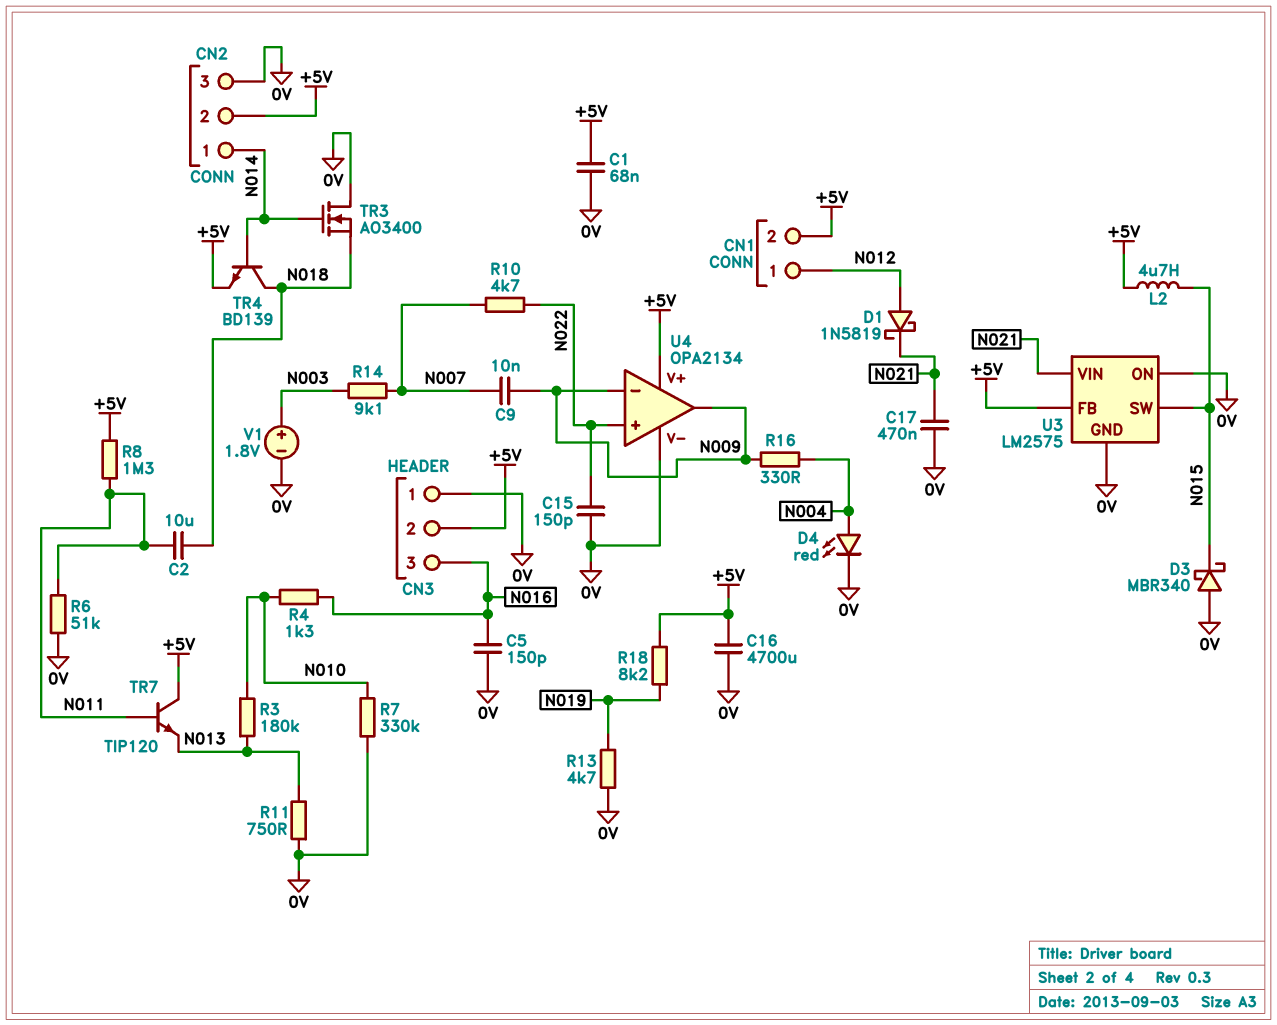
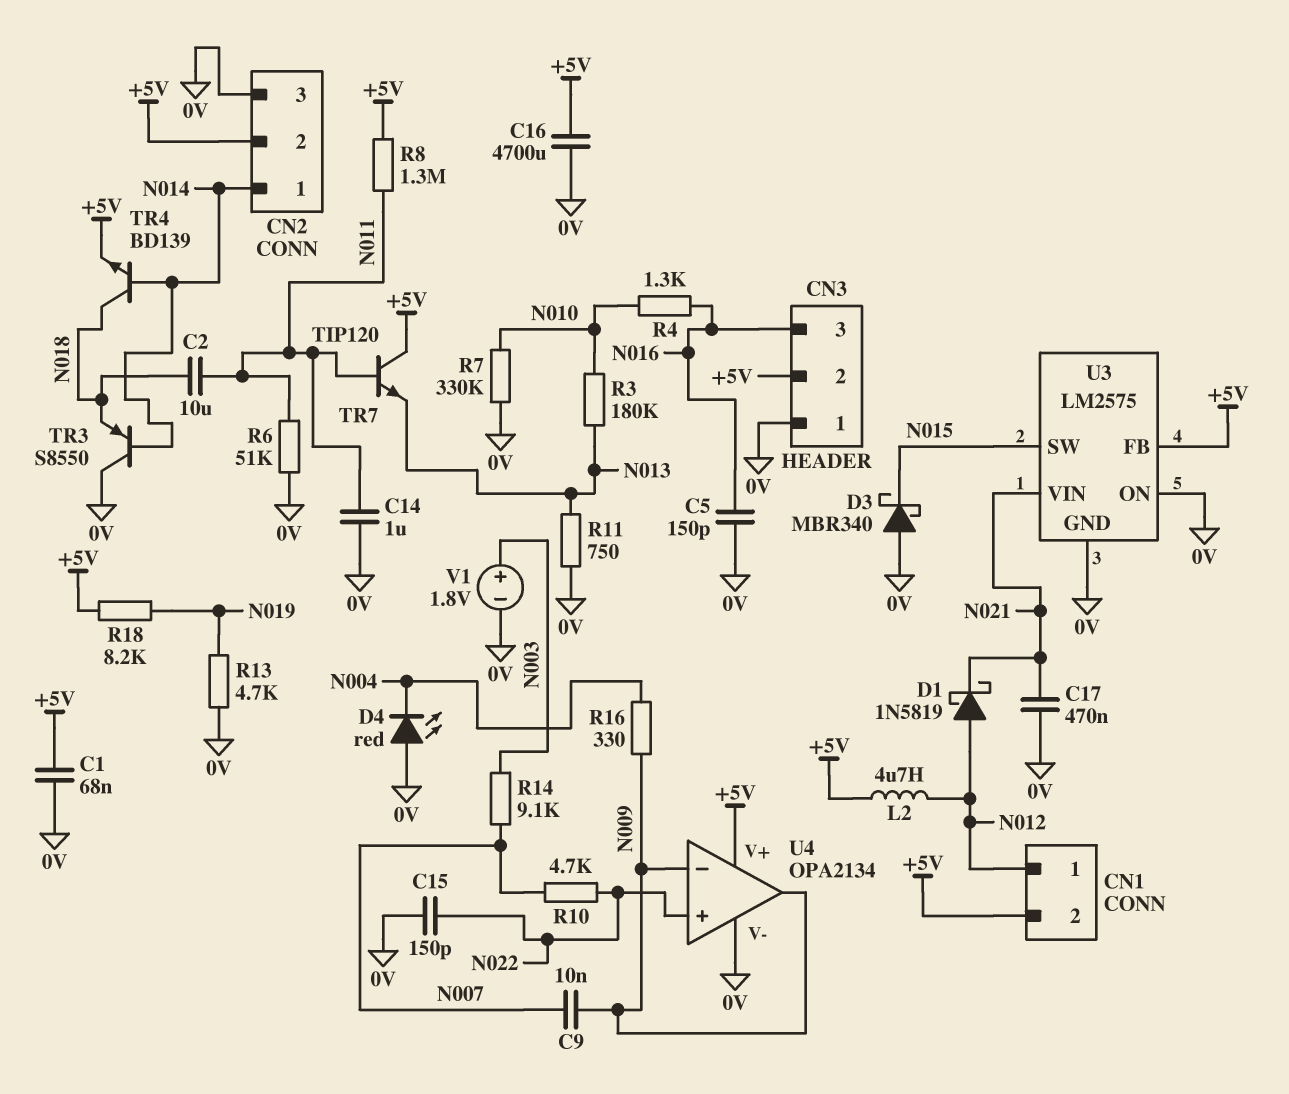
C14: none -> 1uF (0V, N011)
D4: LED red (A N004, K 0V) -> LED red (A 0V, K N004)
L2: 4.7uH (+5V, N015) -> 4.7uH (+5V, N012)
TR3: NMOS AO3400 (G N014, D 0V, S N018) -> PNP S8550 (B N014, C 0V, E N018)

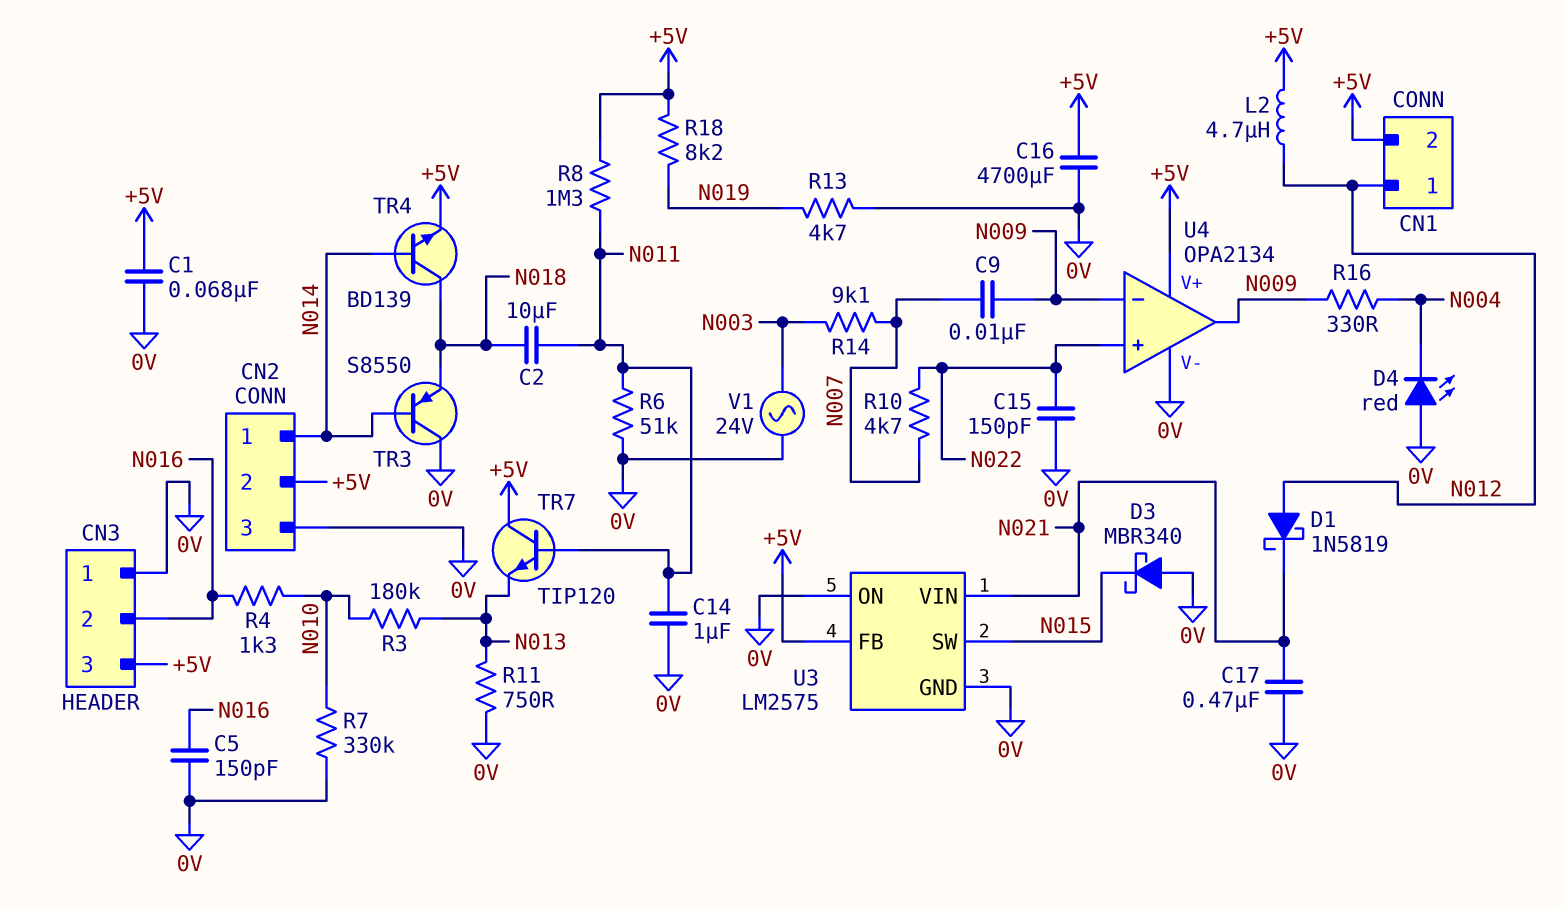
CN3 pin 2: +5V -> N016
CN3 pin 3: N016 -> +5V
V1: 1.8V (plus N003, minus 0V) -> AC 24V (0V, N003)

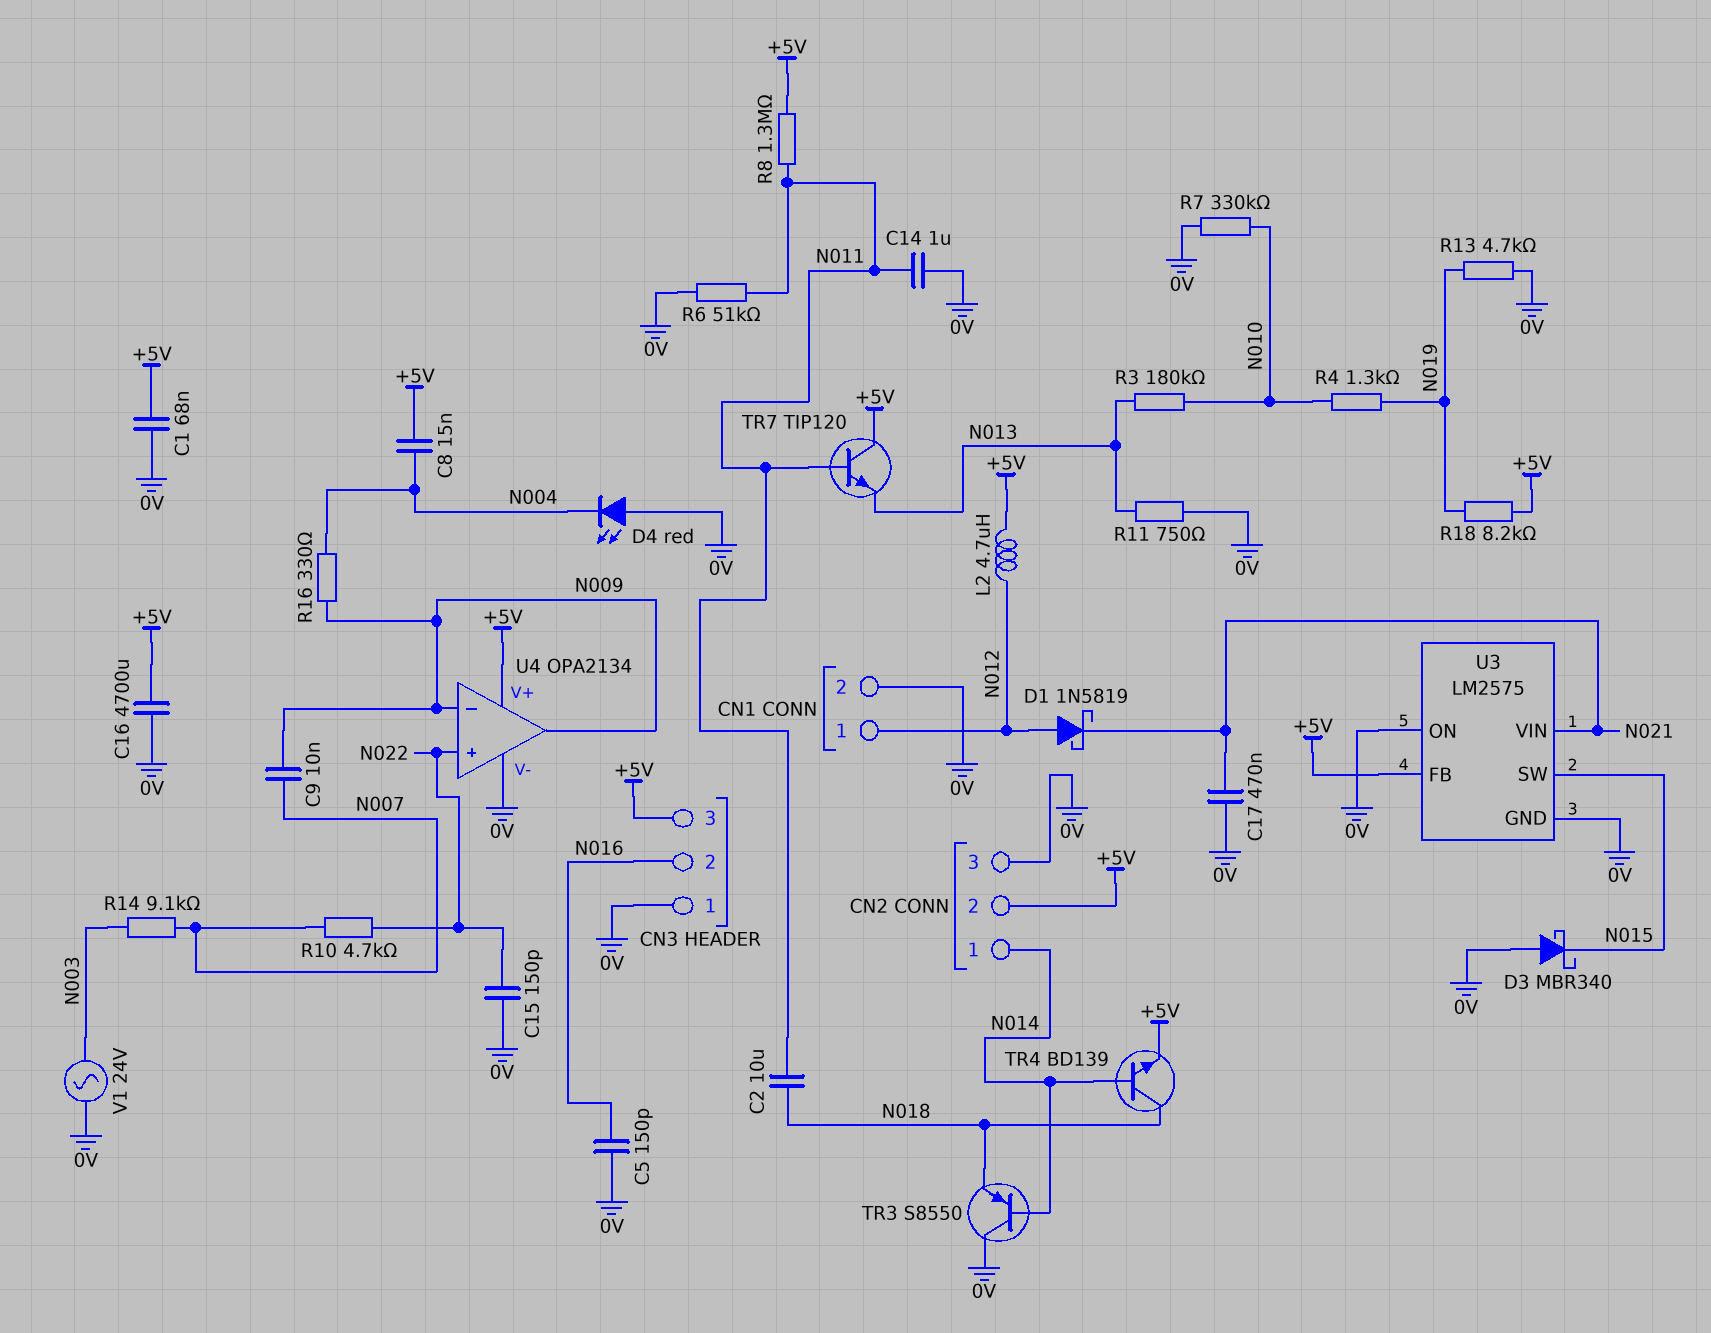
C8: none -> 15nF (+5V, N004)
CN1 pin 2: +5V -> 0V
R4: 1.3k (N010, N016) -> 1.3k (N010, N019)

